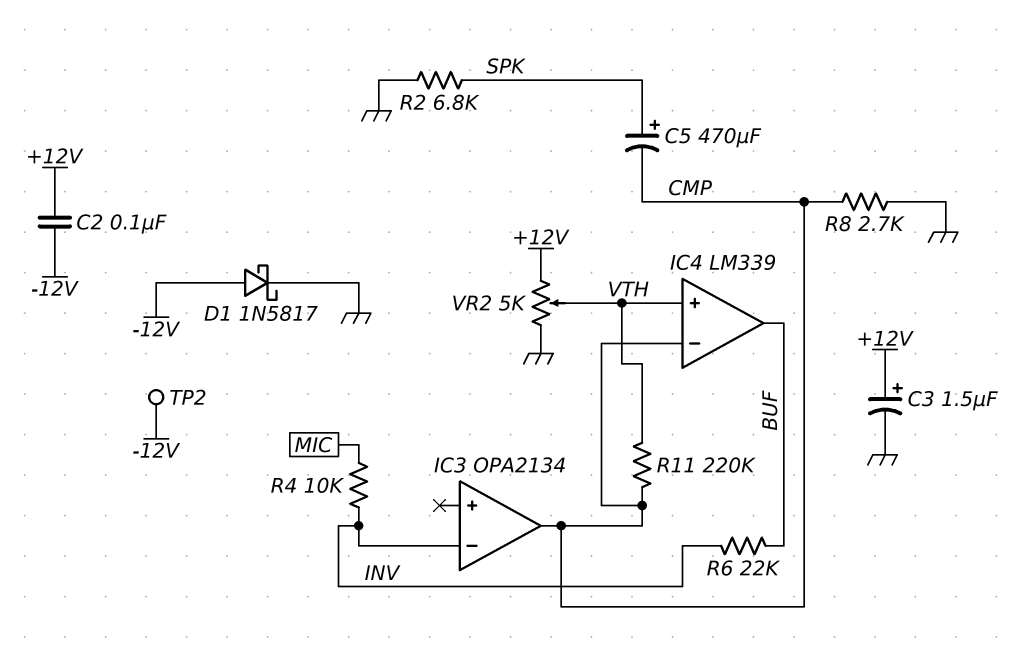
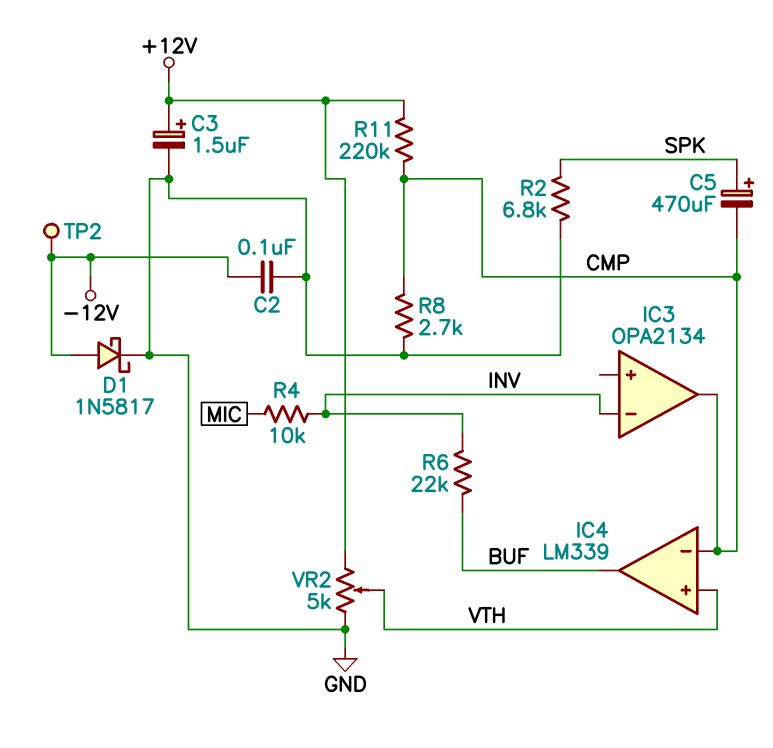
C2: 100nF (+12V, -12V) -> 100nF (-12V, GND)
R11: 220k (CMP, VTH) -> 220k (+12V, CMP)

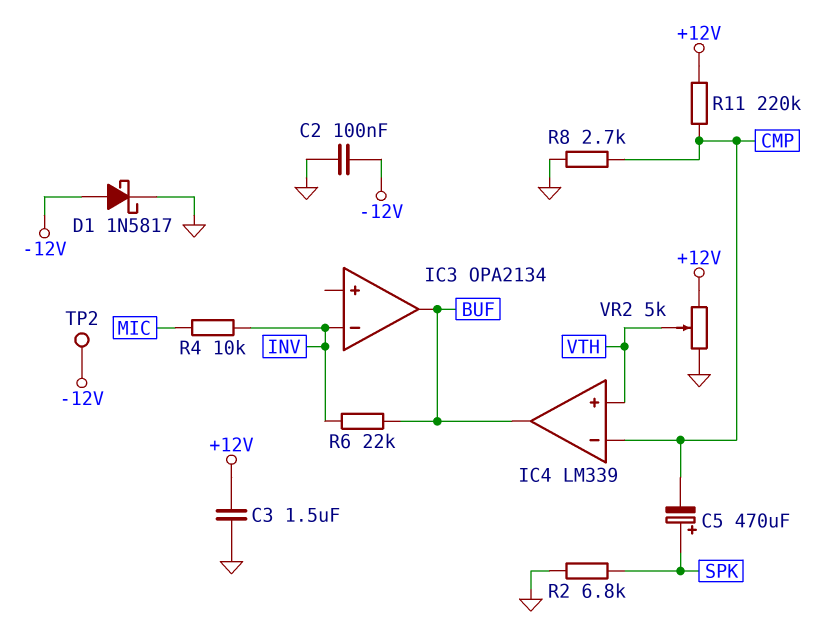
C3: 1.5uF (plus +12V, minus GND) -> 1.5uF (+12V, GND)
IC3 pin out: CMP -> BUF

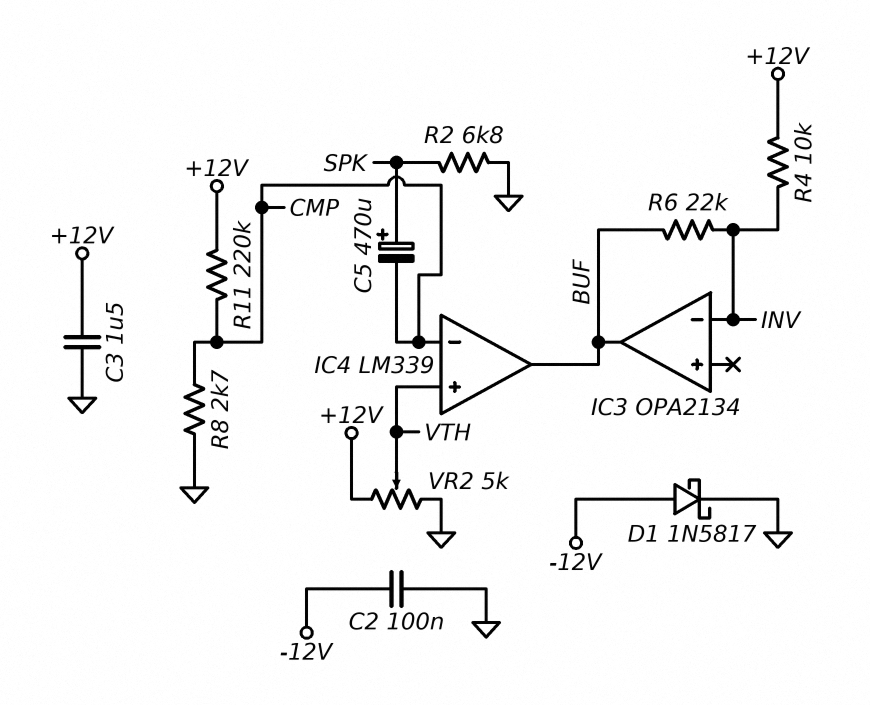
R4: 10k (INV, MIC) -> 10k (+12V, INV)
TP2: test point (-12V) -> none

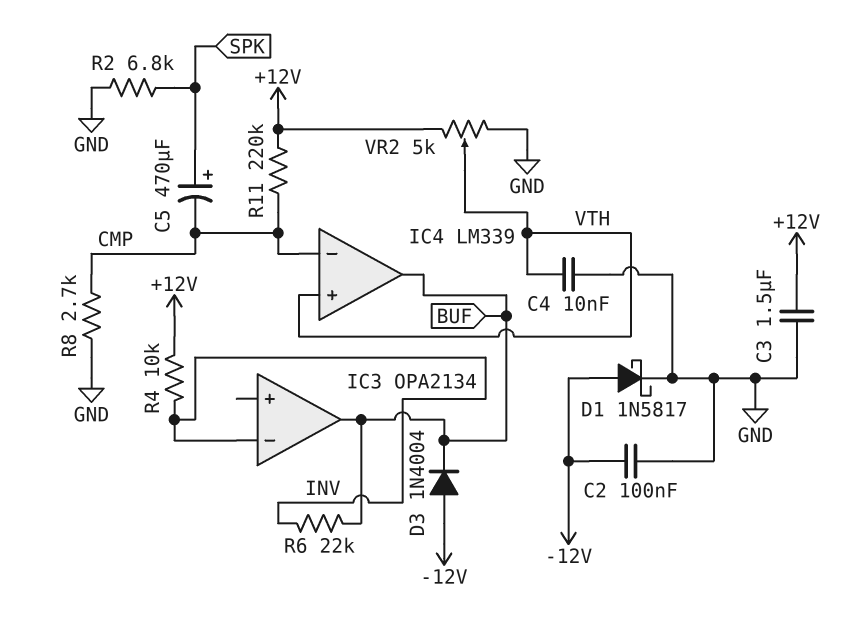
C4: none -> 10nF (GND, VTH)
D3: none -> diode 1N4004 (A -12V, K BUF)

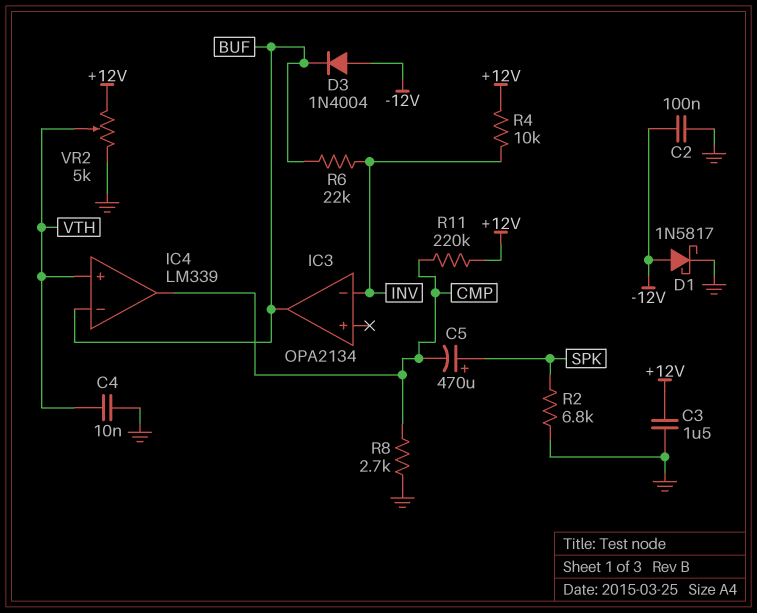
IC4 pin in-: CMP -> BUF
IC4 pin out: BUF -> CMP

